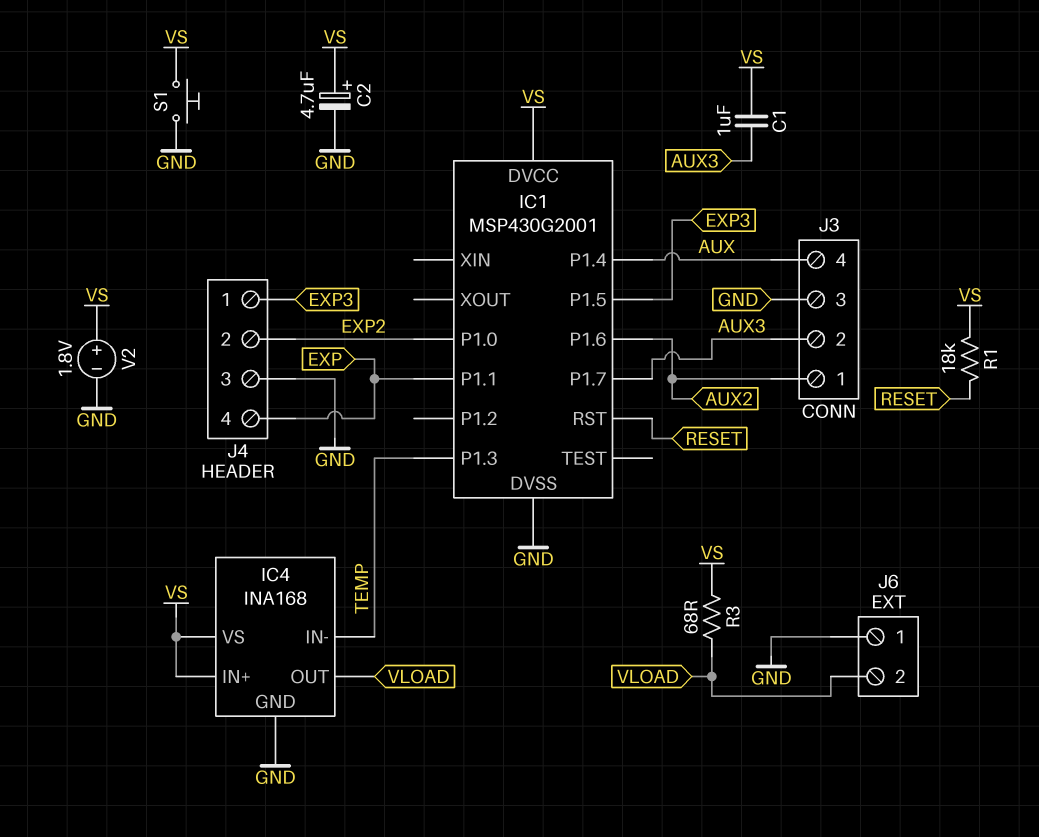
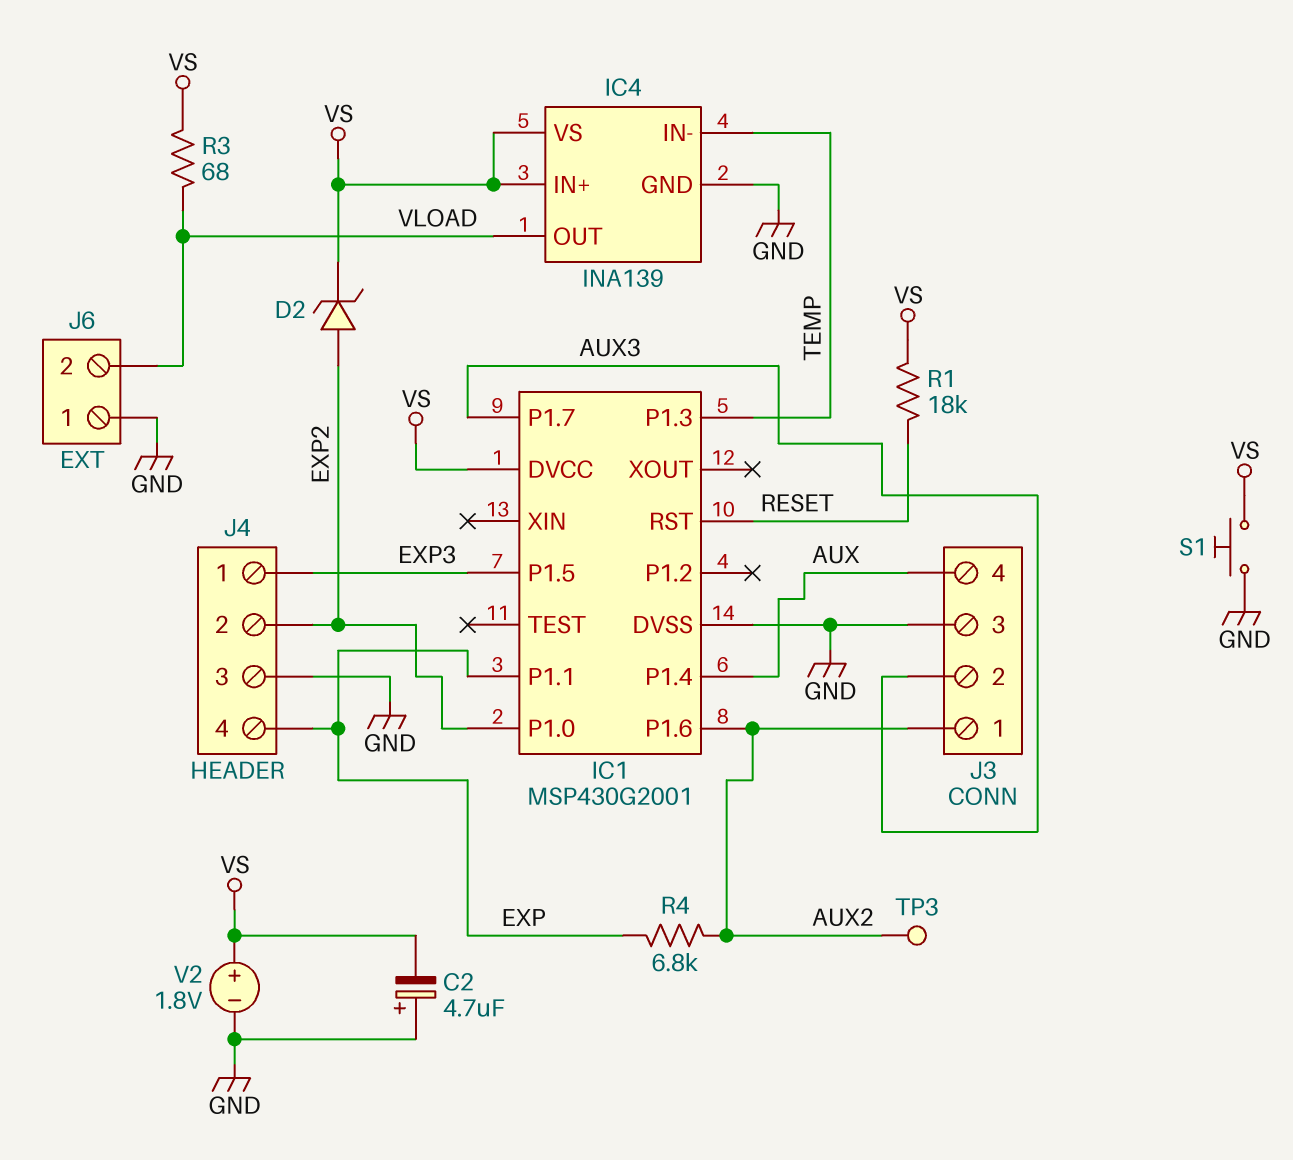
C1: 1uF (AUX3, VS) -> none
C2: 4.7uF (plus VS, minus GND) -> 4.7uF (plus GND, minus VS)
D2: none -> zener (A EXP2, K VS)
IC4: INA168 -> INA139
R4: none -> 6.8k (AUX2, EXP)
TP3: none -> test point (AUX2)

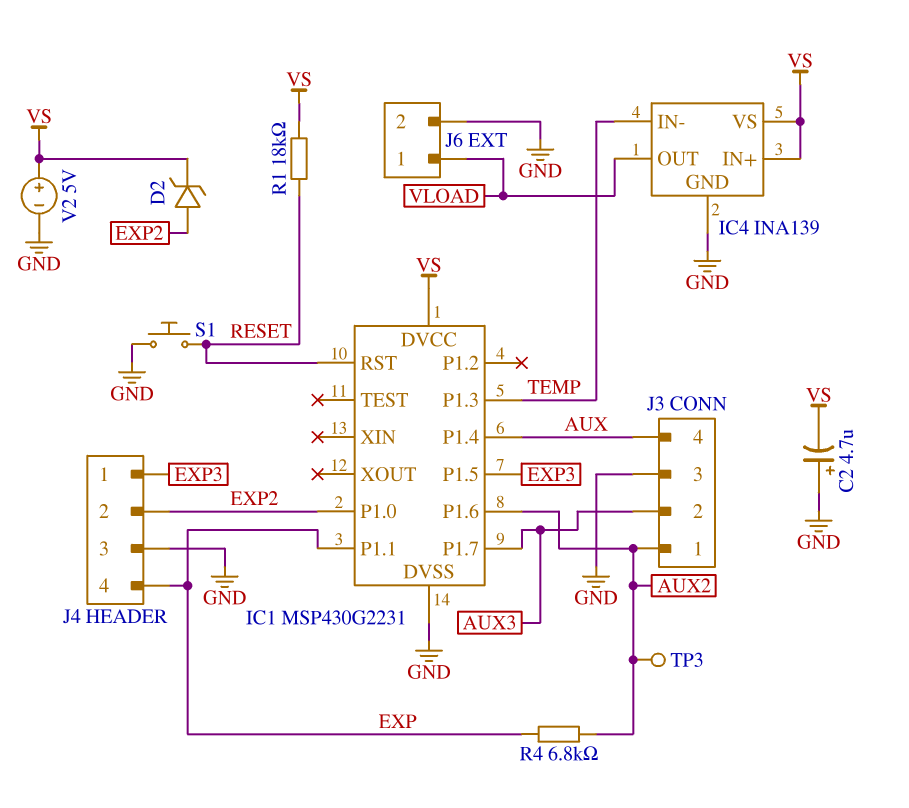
IC1: MSP430G2001 -> MSP430G2231
J6 pin 1: GND -> VLOAD
J6 pin 2: VLOAD -> GND
R3: 68 (VLOAD, VS) -> none
S1: button (GND, VS) -> button (GND, RESET)
V2: 1.8V (plus VS, minus GND) -> 5V (plus VS, minus GND)

